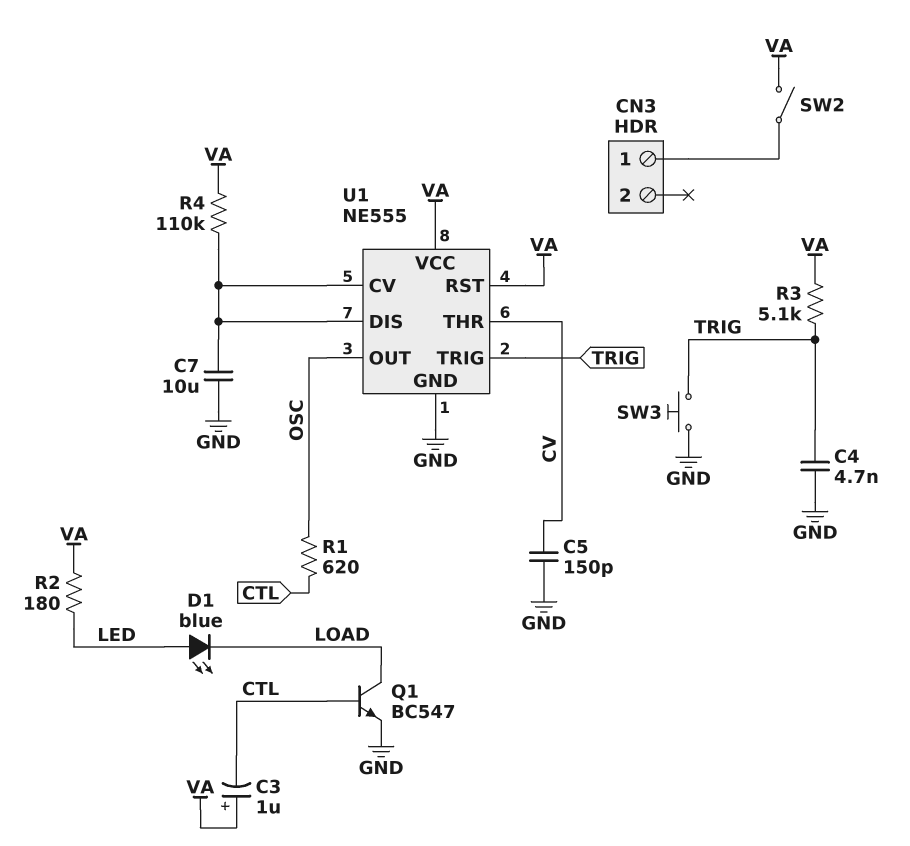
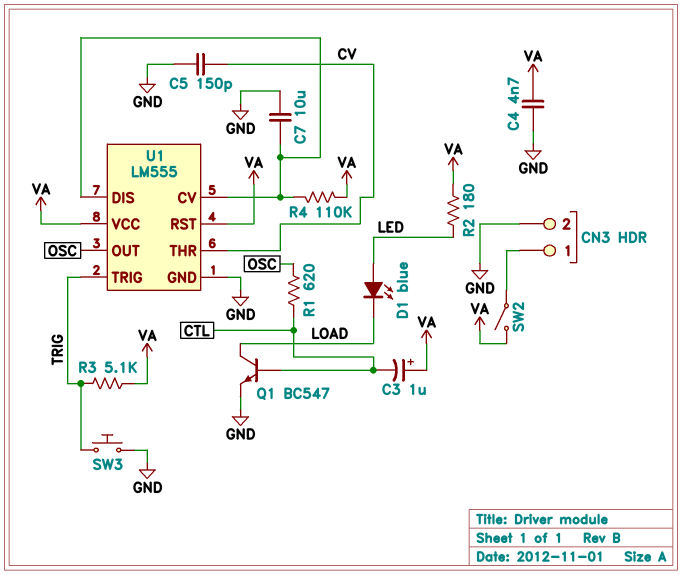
C4: 4.7nF (GND, TRIG) -> 4.7nF (GND, VA)
CN3 pin 2: none -> GND
U1: NE555 -> LM555

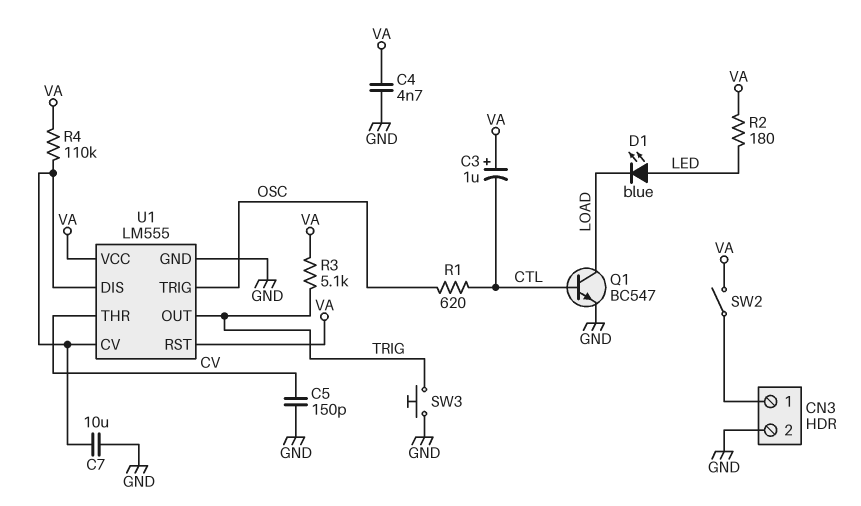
U1 pin OUT: OSC -> TRIG
U1 pin TRIG: TRIG -> OSC

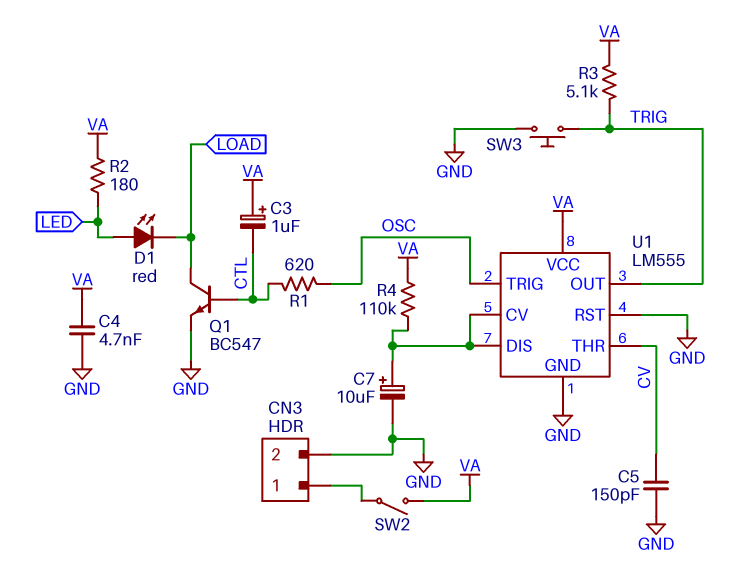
C7: 10uF (GND, U1/CV) -> 10uF (plus U1/CV, minus GND)
D1: LED blue (A LED, K LOAD) -> LED red (A LED, K LOAD)
U1 pin RST: VA -> GND

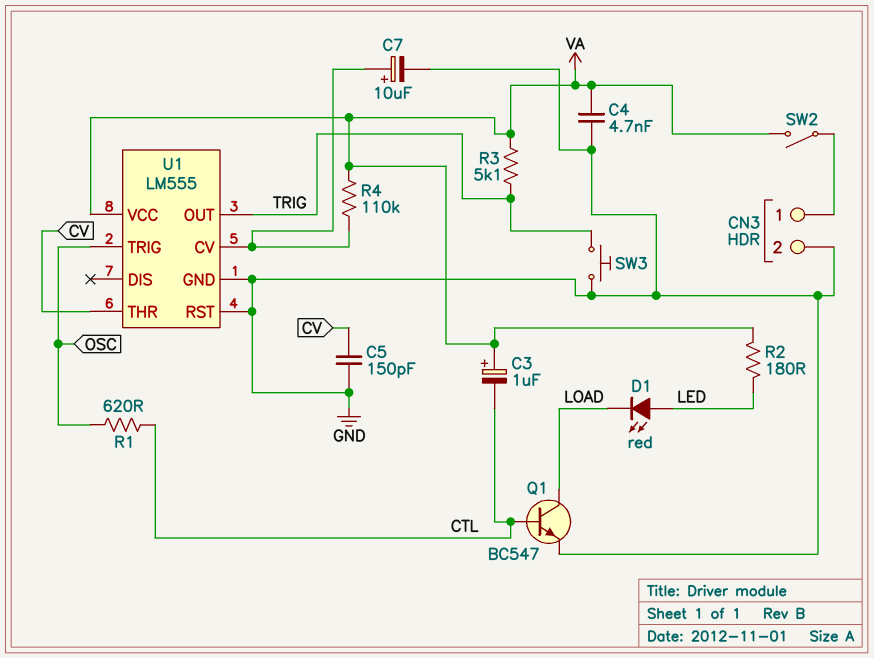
U1 pin DIS: U1/CV -> none

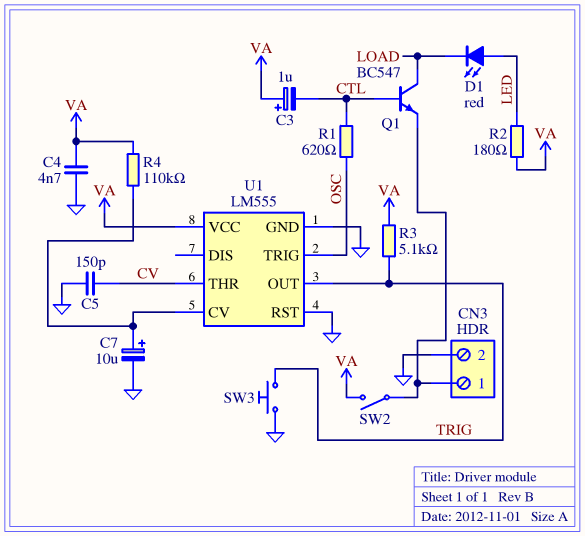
Q1: NPN BC547 (B CTL, C LOAD, E GND) -> NPN BC547 (B CTL, C LOAD, E CN3/1)

